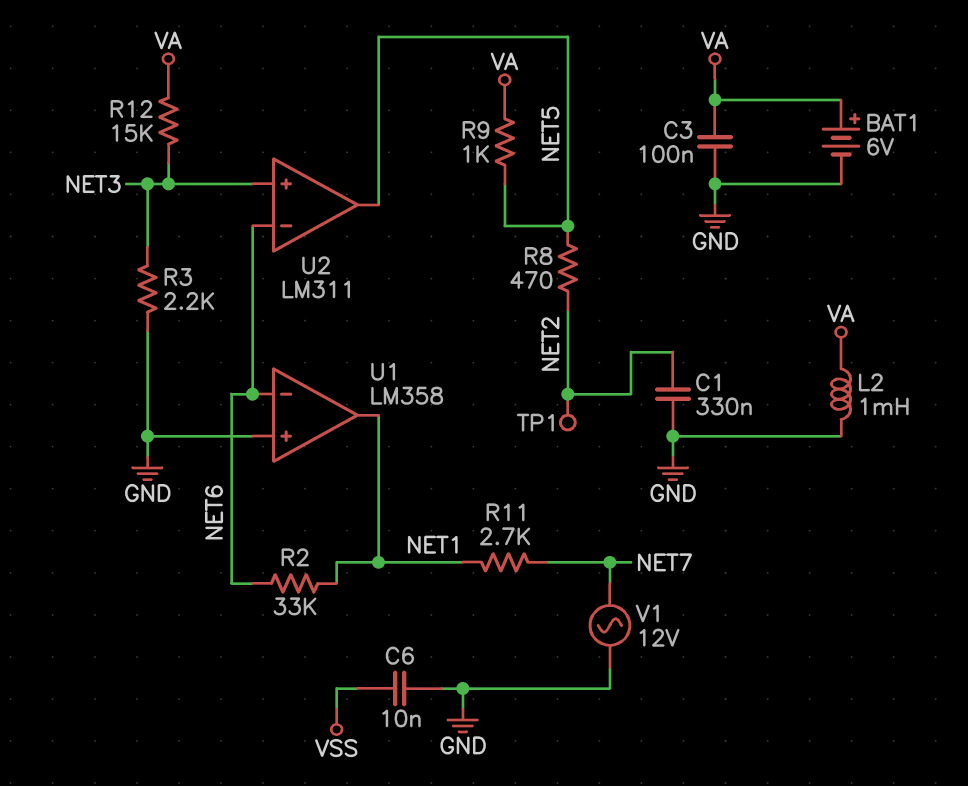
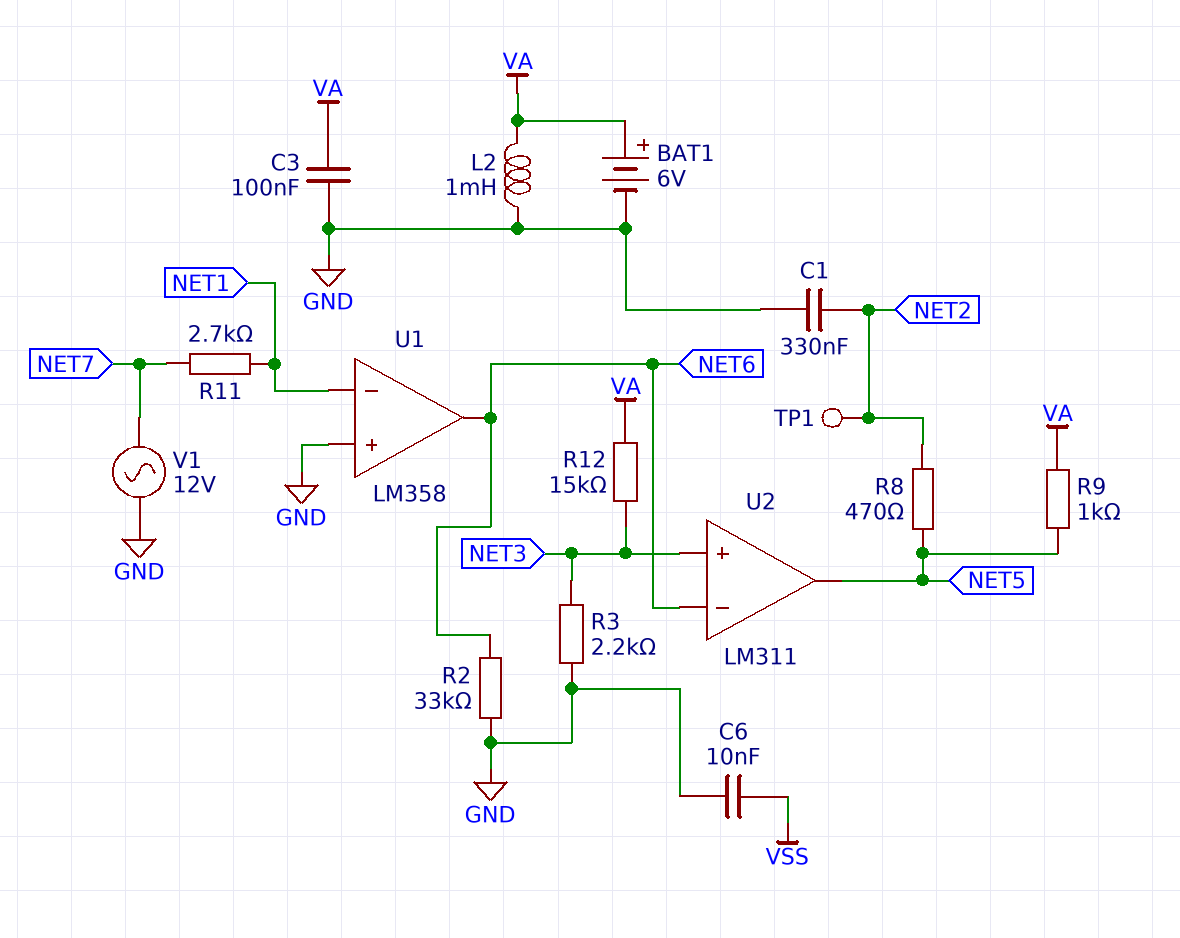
R2: 33k (NET1, NET6) -> 33k (GND, NET6)
U1 pin in-: NET6 -> NET1
U1 pin out: NET1 -> NET6

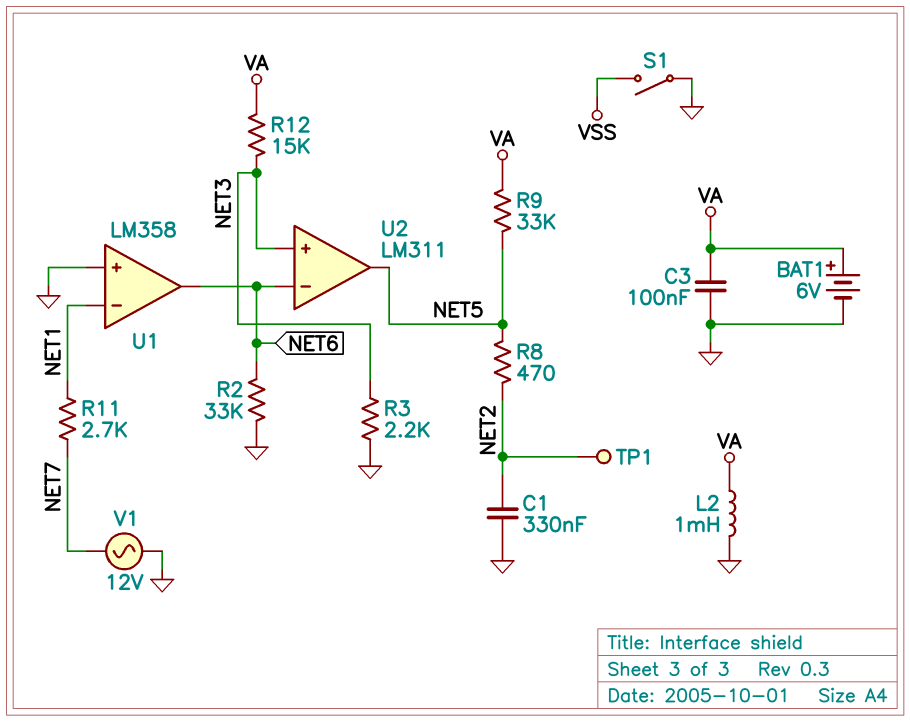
C6: 10nF (GND, VSS) -> none
R9: 1k (NET5, VA) -> 33k (NET5, VA)
S1: none -> switch (GND, VSS)

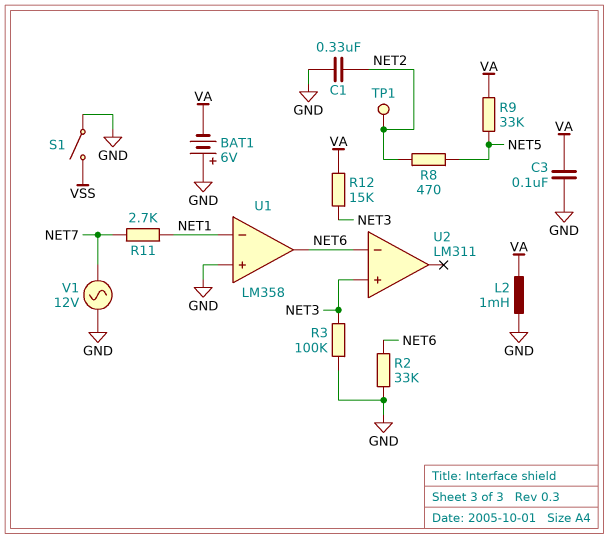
BAT1: 6V (plus VA, minus GND) -> 6V (plus GND, minus VA)
R3: 2.2k (GND, NET3) -> 100k (GND, NET3)
U2 pin out: NET5 -> none

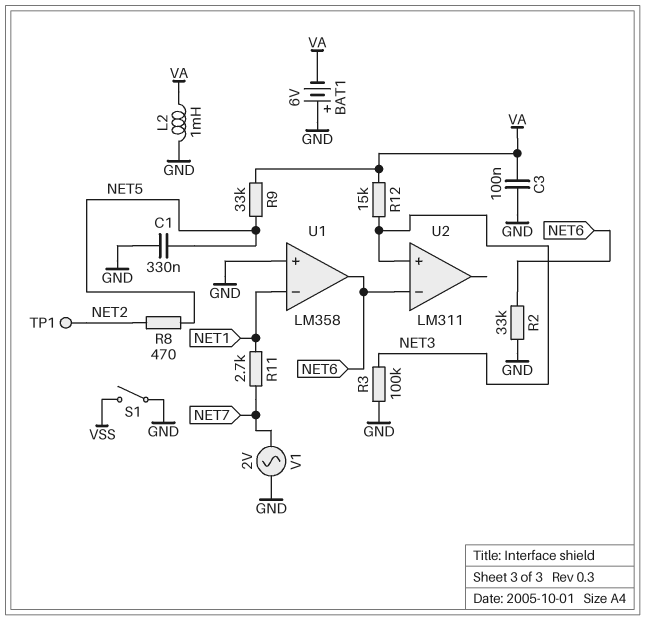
C1: 330nF (GND, NET2) -> 330nF (GND, NET5)
V1: AC 12V (GND, NET7) -> AC 2V (GND, NET7)

